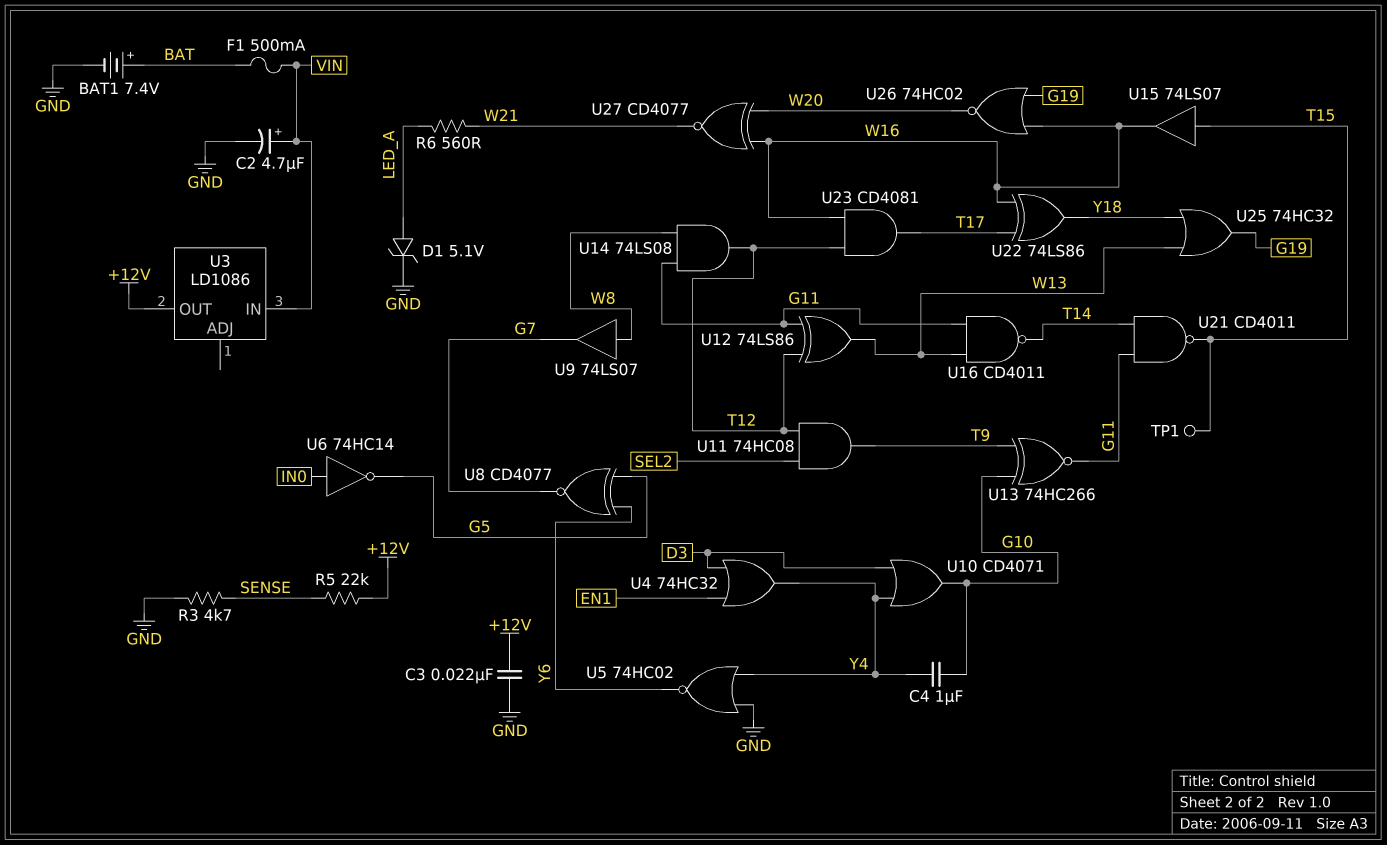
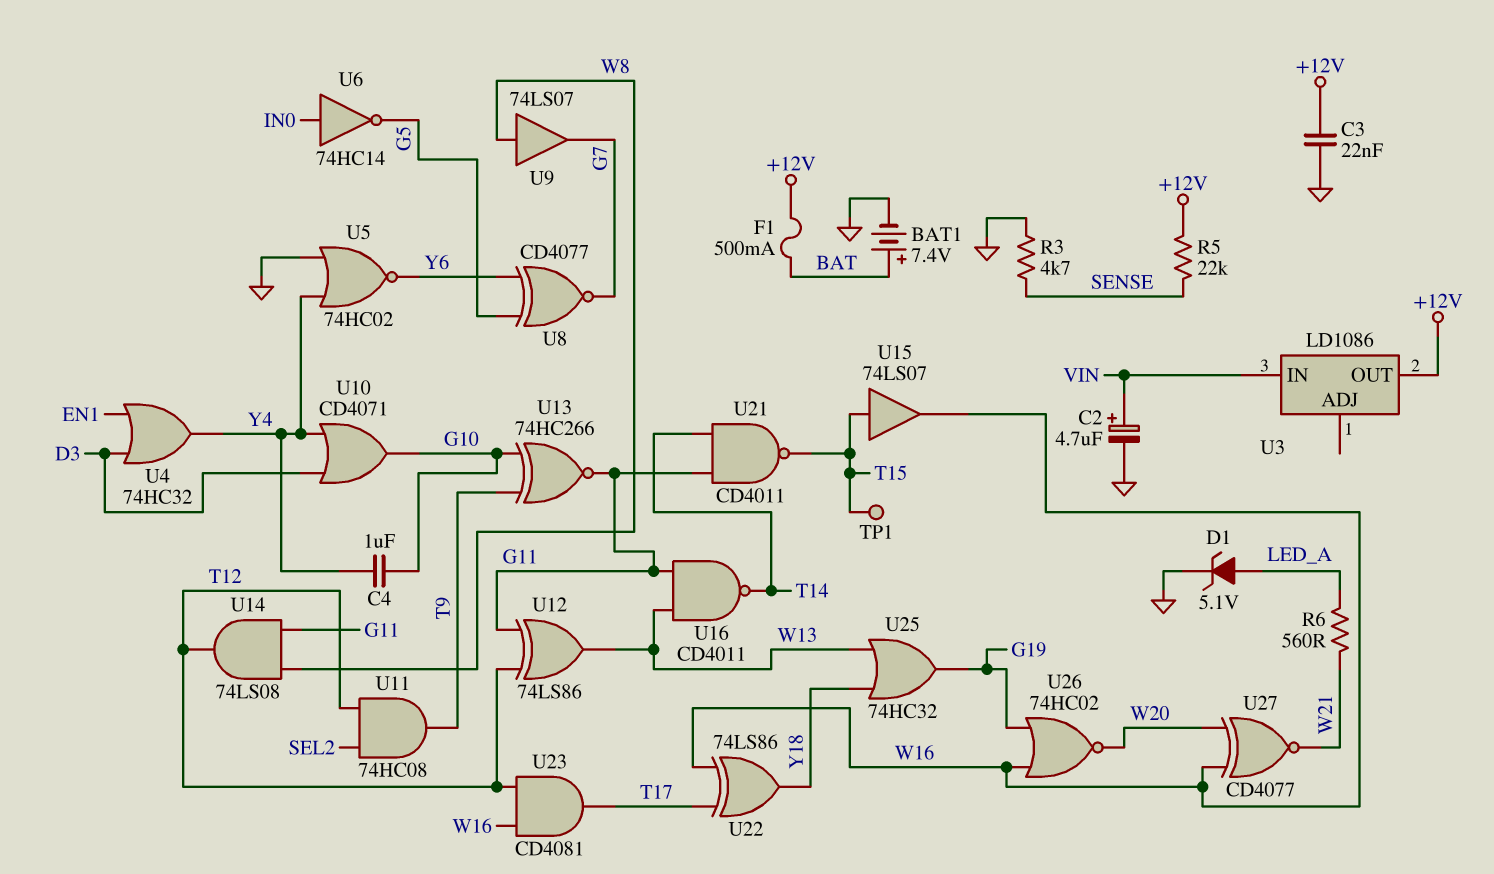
F1: 500mA (BAT, VIN) -> 500mA (+12V, BAT)

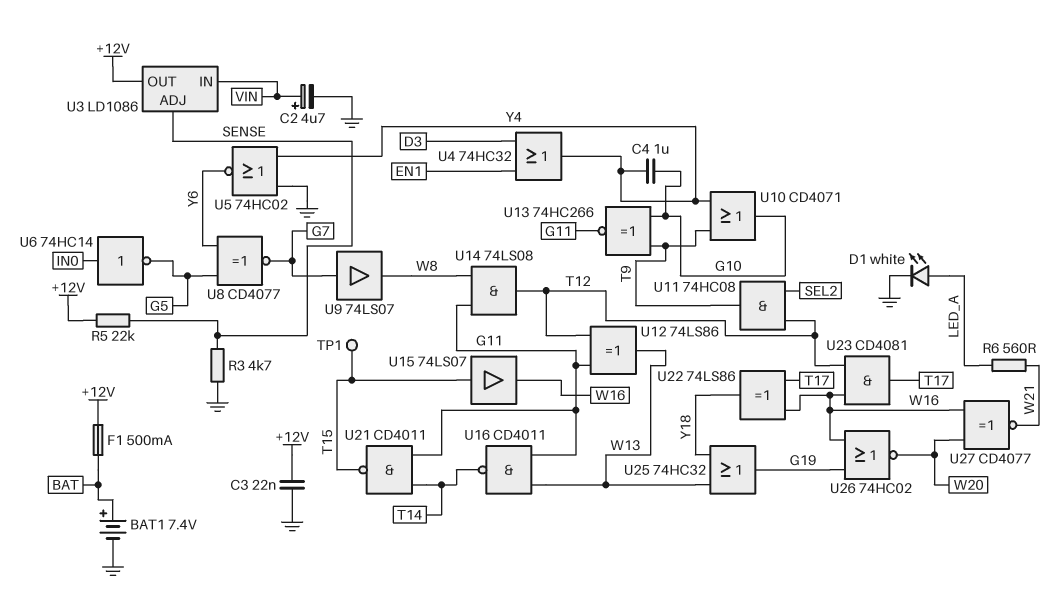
D1: zener 5.1V (A LED_A, K GND) -> LED white (A LED_A, K GND)
U3 pin ADJ: none -> SENSE
U9: buffer 74LS07 (in W8, out G7) -> buffer 74LS07 (in G7, out W8)
U10: OR CD4071 (in D3, in Y4, out G10) -> OR CD4071 (in T9, in Y4, out G10)

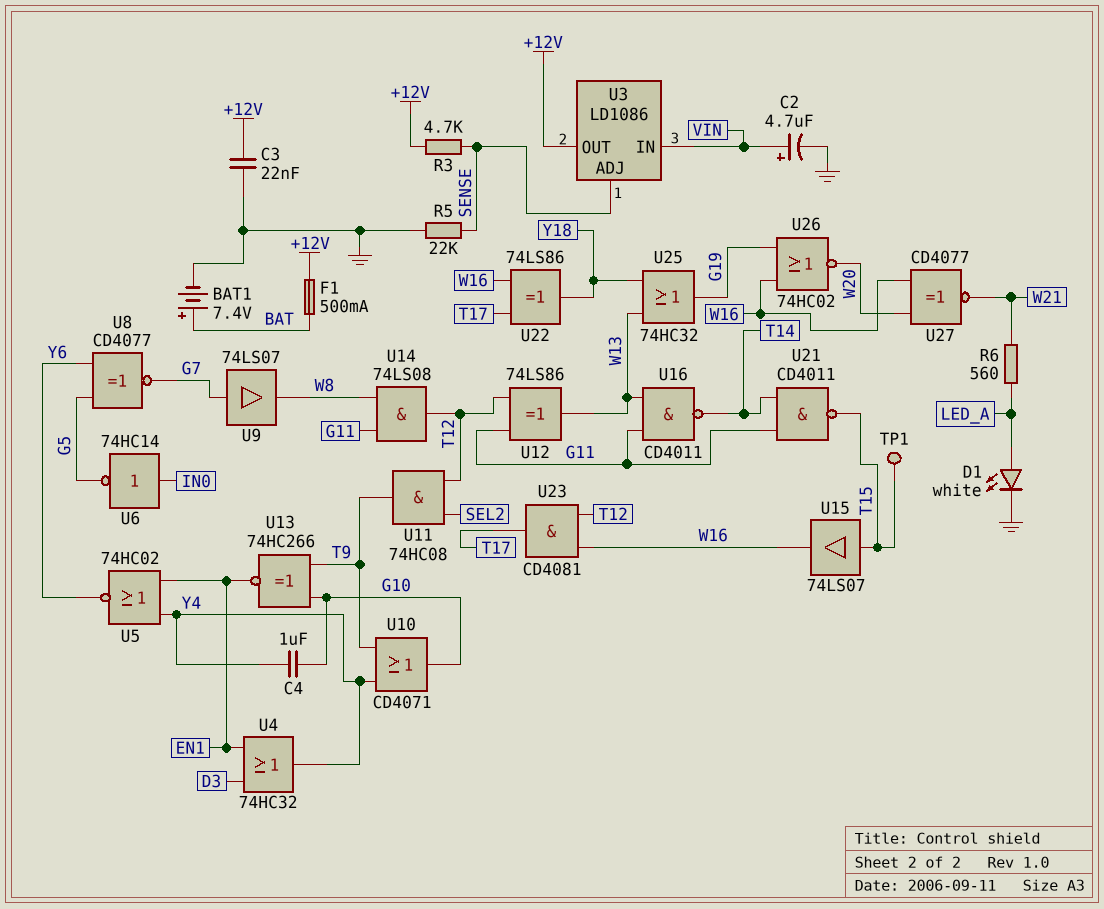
R3: 4.7k (GND, SENSE) -> 4.7k (+12V, SENSE)
R5: 22k (+12V, SENSE) -> 22k (GND, SENSE)
U5: NOR 74HC02 (in GND, in Y4, out Y6) -> NOR 74HC02 (in EN1, in Y4, out Y6)
U13: XNOR 74HC266 (in G10, in T9, out G11) -> XNOR 74HC266 (in G10, in T9, out EN1)

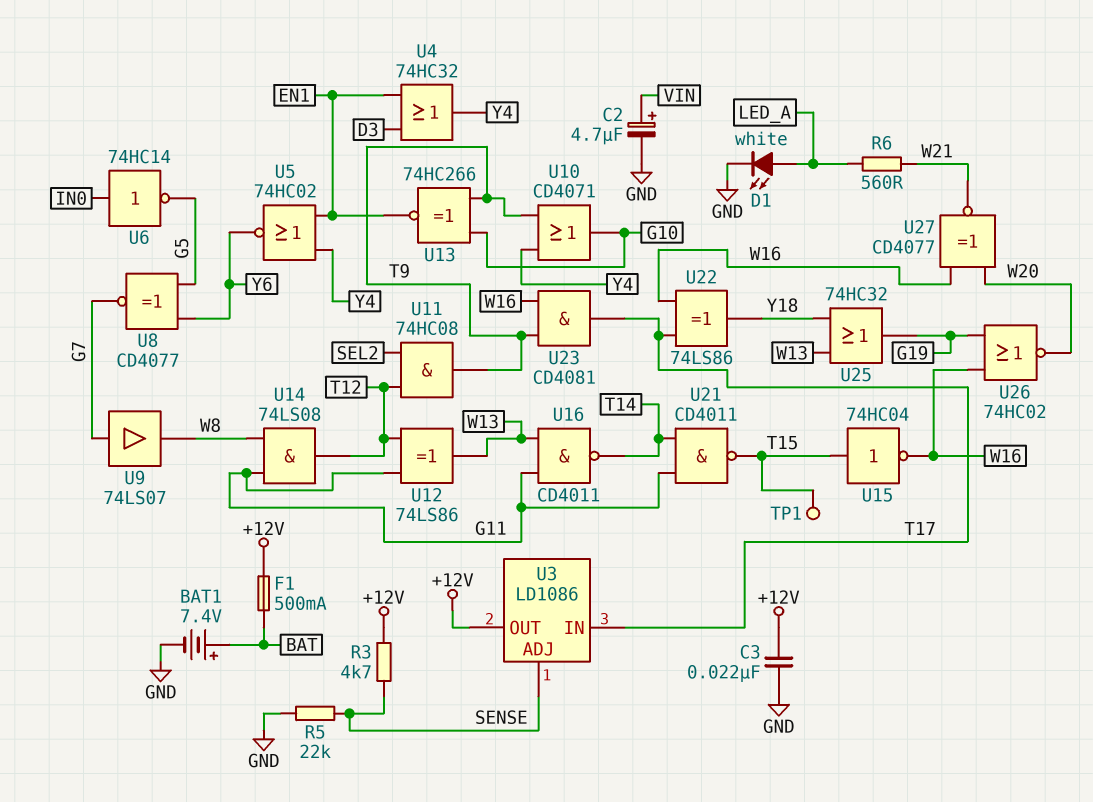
C4: 1uF (G10, Y4) -> none
U3 pin IN: VIN -> T17
U15: buffer 74LS07 (in T15, out W16) -> NOT 74HC04 (in T15, out W16)
U23: AND CD4081 (in T12, in W16, out T17) -> AND CD4081 (in T9, in W16, out T17)

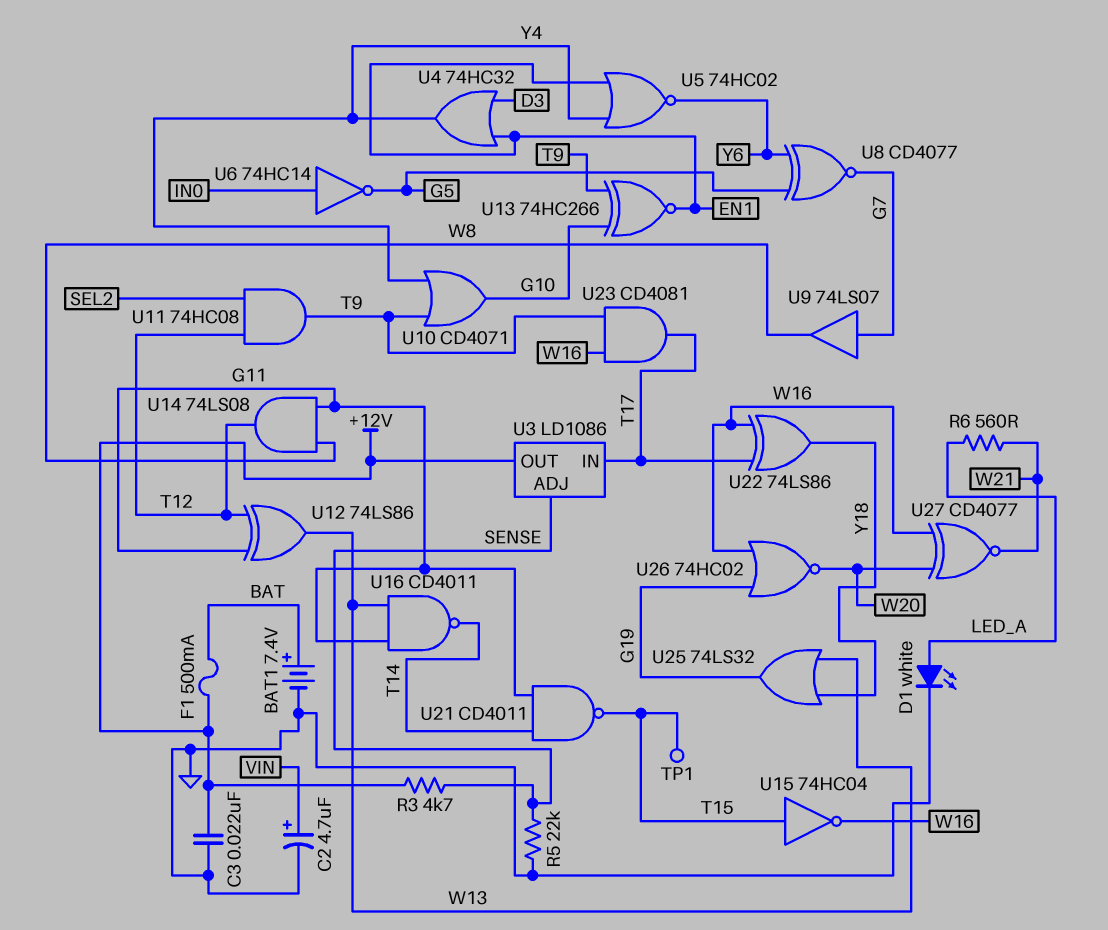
U25: OR 74HC32 (in W13, in Y18, out G19) -> OR 74LS32 (in W13, in Y18, out G19)

